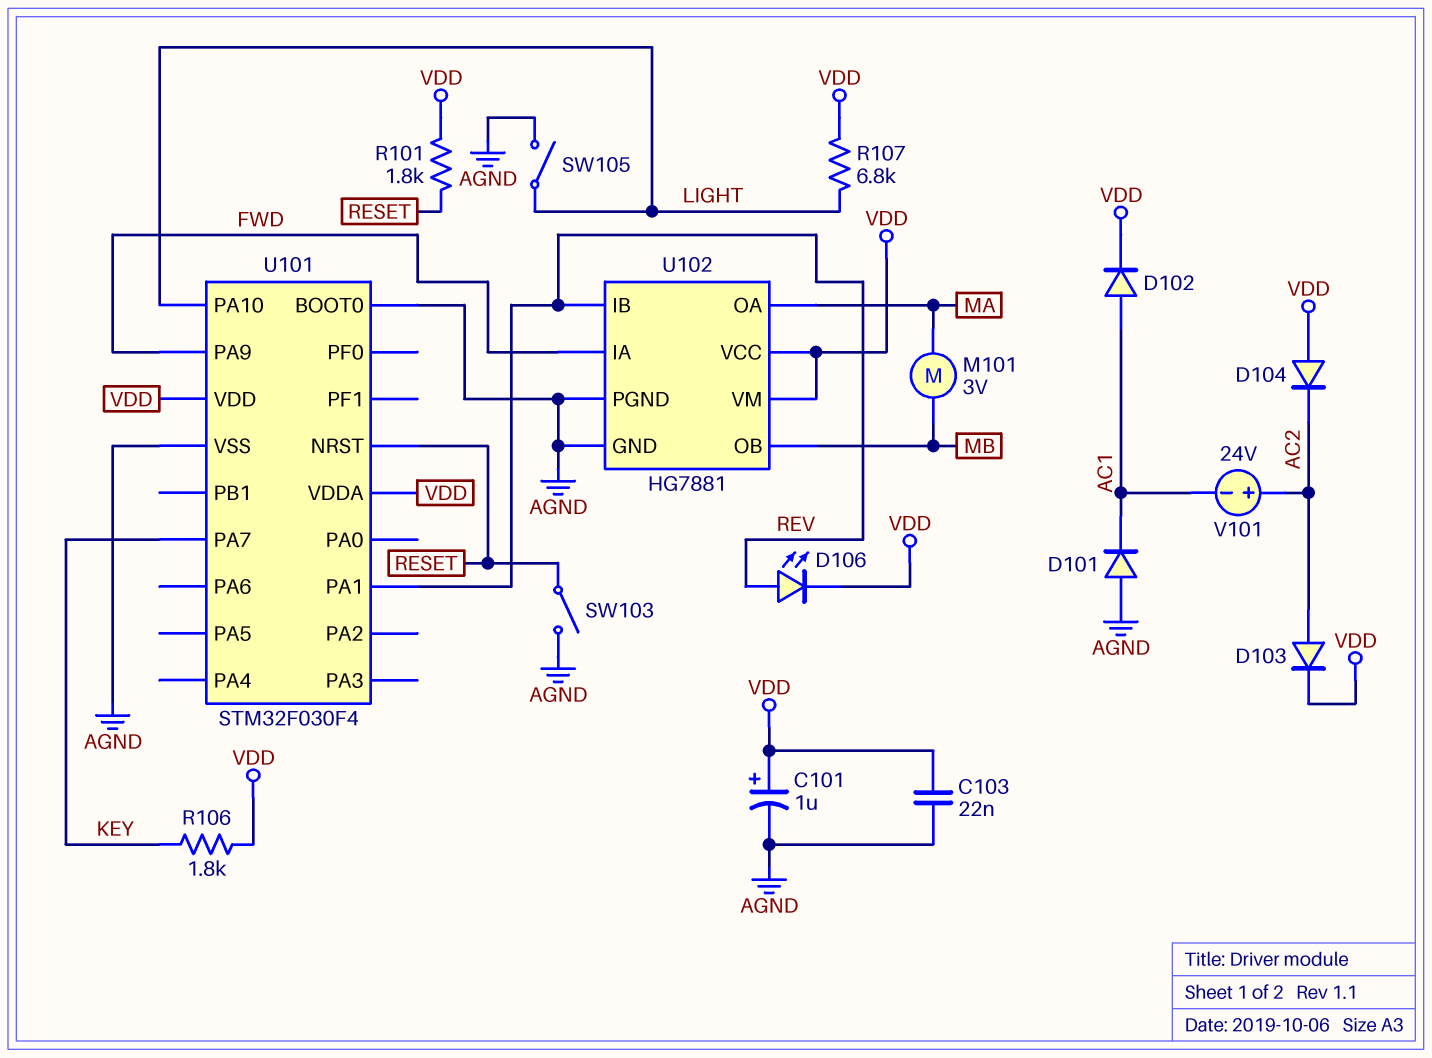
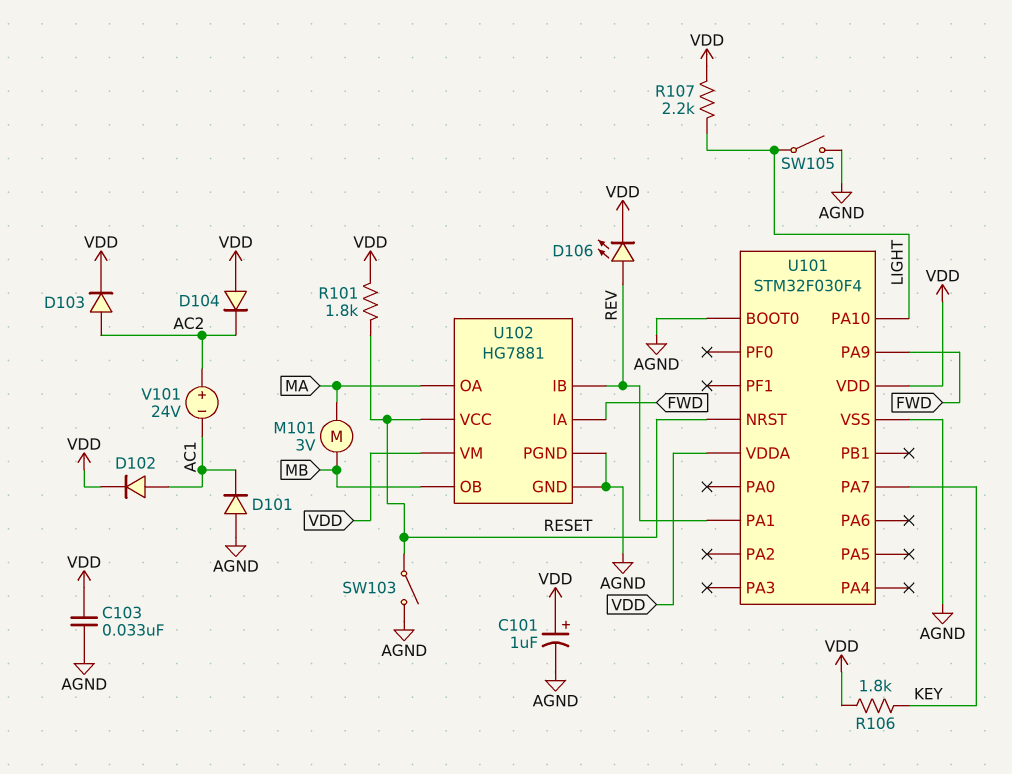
C103: 22nF (AGND, VDD) -> 33nF (AGND, VDD)
R107: 6.8k (LIGHT, VDD) -> 2.2k (LIGHT, VDD)
U102 pin VCC: VDD -> RESET

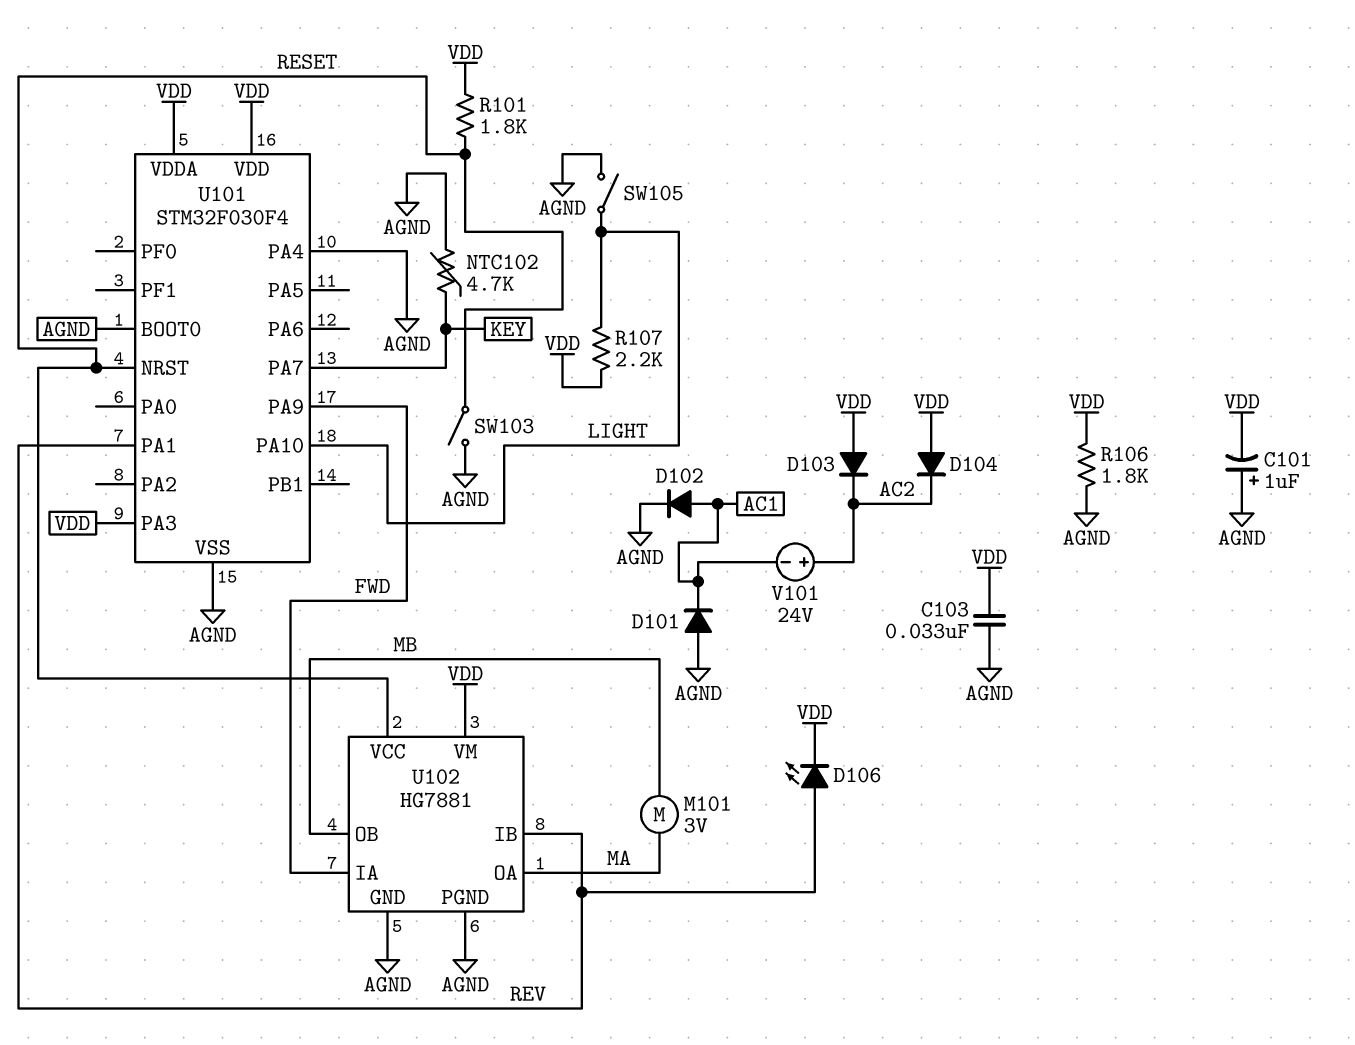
C101: 1uF (plus VDD, minus AGND) -> 1uF (plus AGND, minus VDD)
D102: diode (A AC1, K VDD) -> diode (A AC1, K AGND)
D103: diode (A AC2, K VDD) -> diode (A VDD, K AC2)
NTC102: none -> 4.7k (AGND, KEY)
R106: 1.8k (KEY, VDD) -> 1.8k (AGND, VDD)
U101 pin PA3: none -> VDD
U101 pin PA4: none -> AGND

